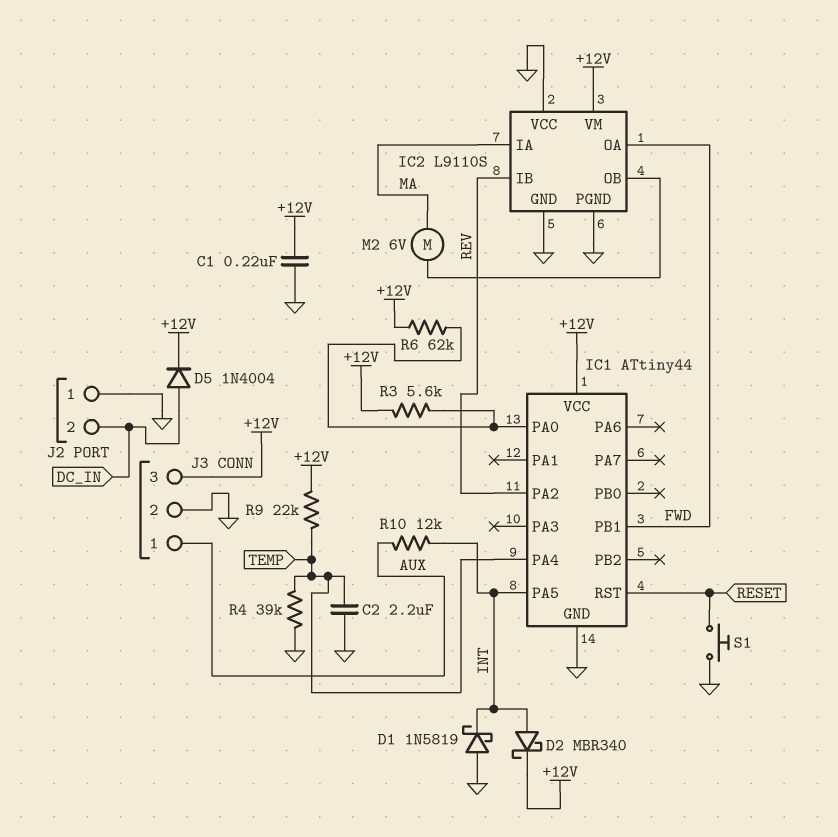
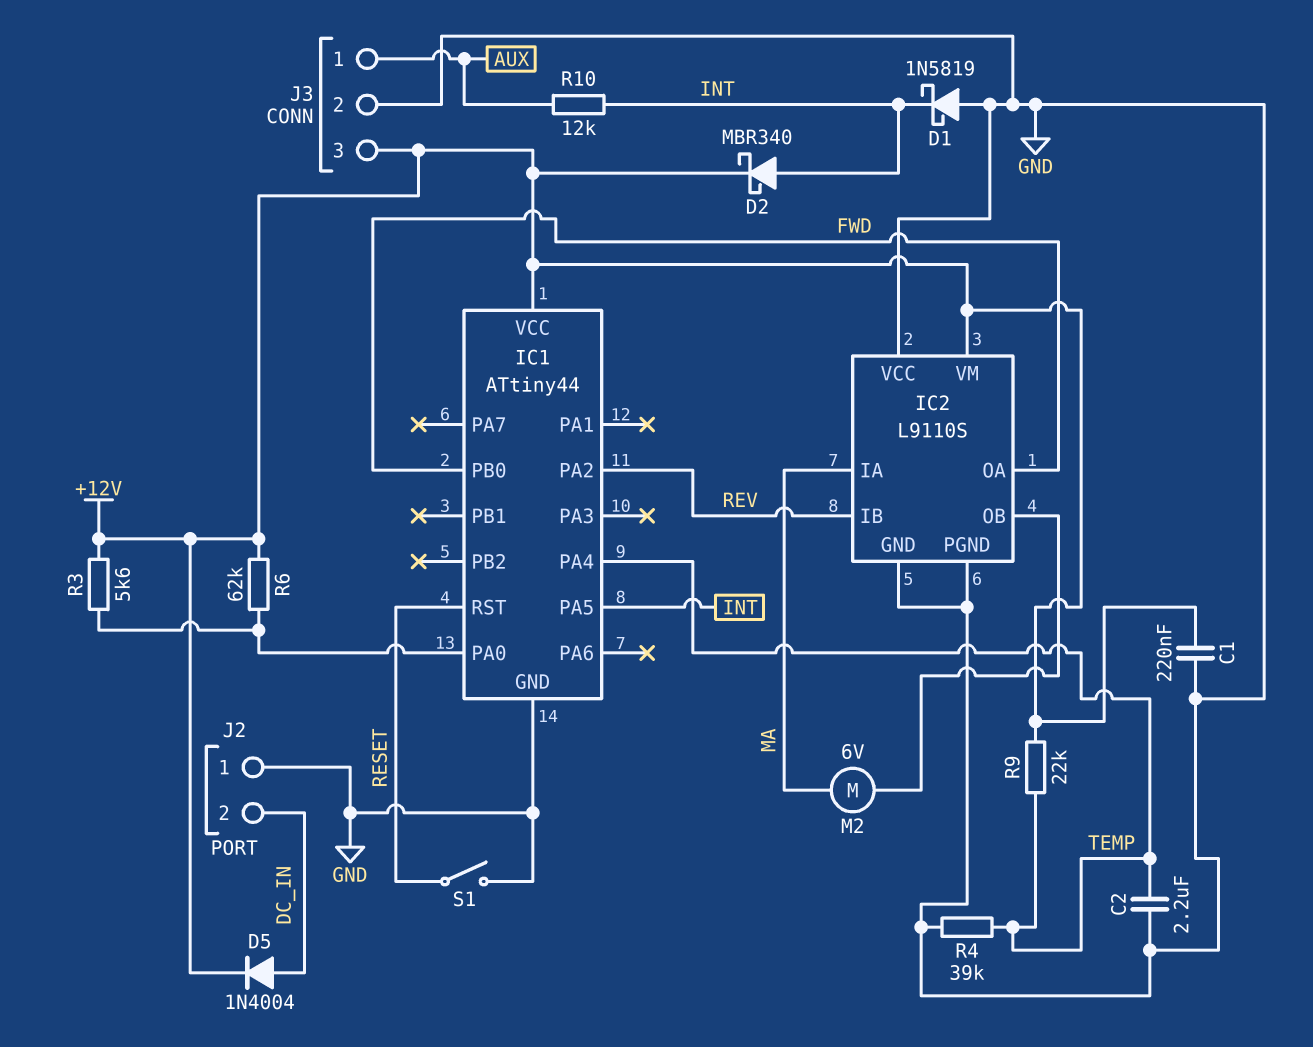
IC1 pin PB0: none -> FWD
IC1 pin PB1: FWD -> none
S1: button (GND, RESET) -> switch (GND, RESET)

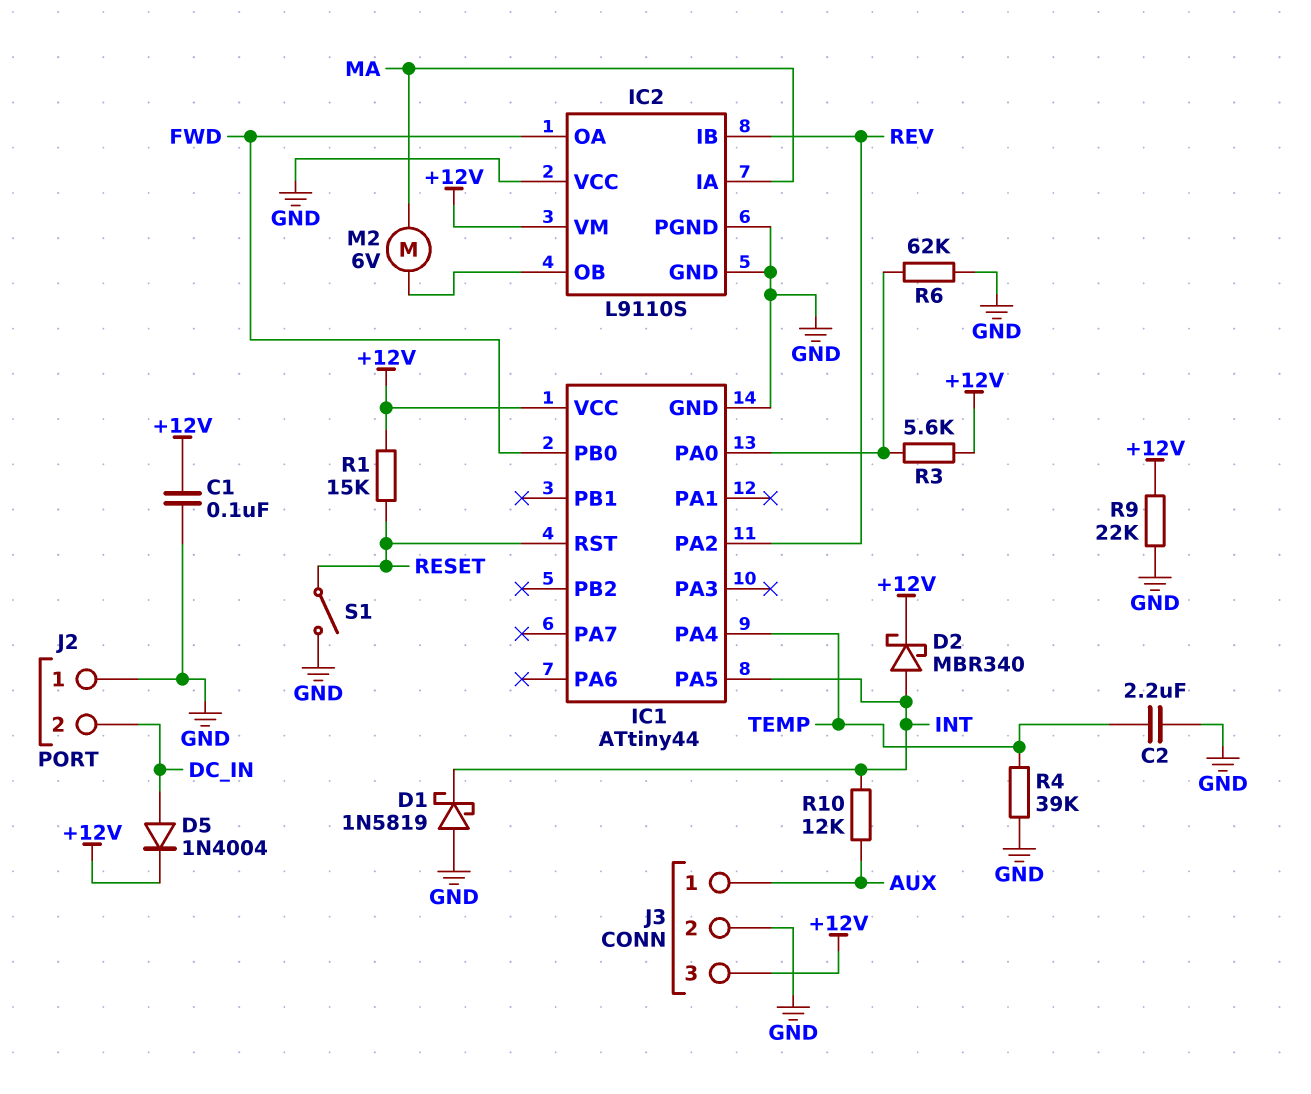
C1: 220nF (+12V, GND) -> 100nF (+12V, GND)
R1: none -> 15k (+12V, RESET)
R6: 62k (+12V, IC1/PA0) -> 62k (GND, IC1/PA0)
R9: 22k (+12V, TEMP) -> 22k (+12V, GND)

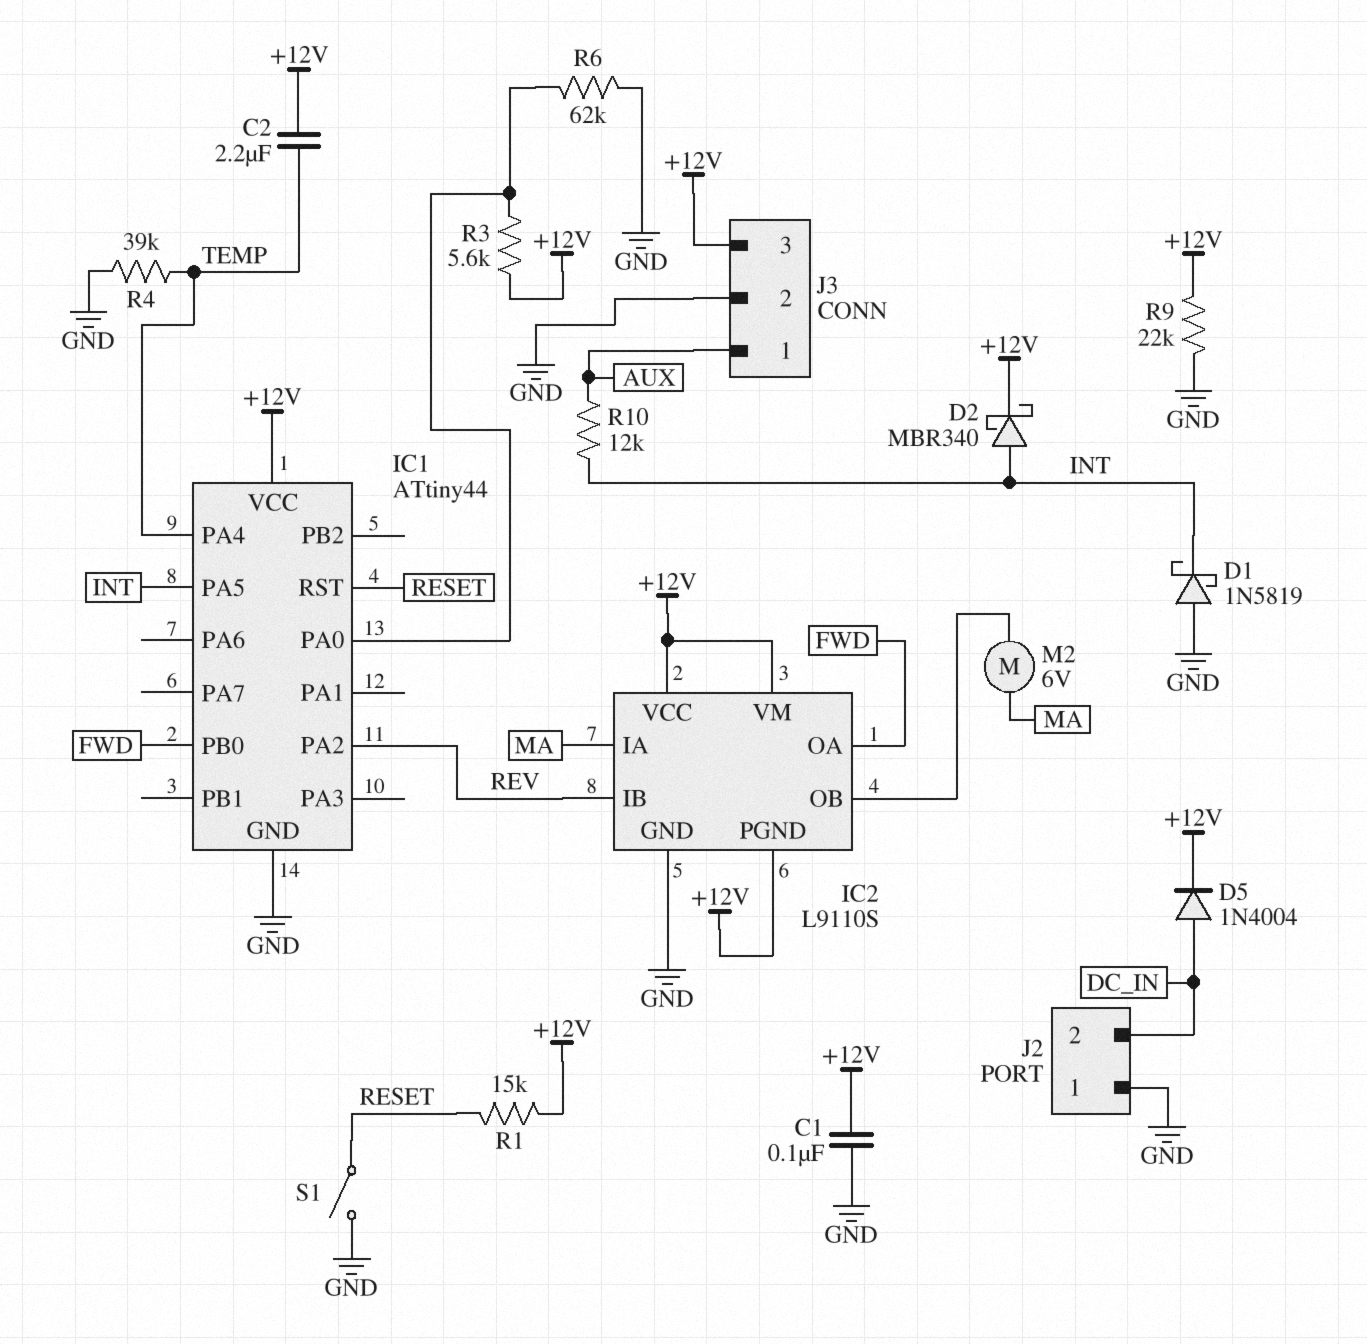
C2: 2.2uF (GND, TEMP) -> 2.2uF (+12V, TEMP)
IC2 pin PGND: GND -> +12V
IC2 pin VCC: GND -> +12V

